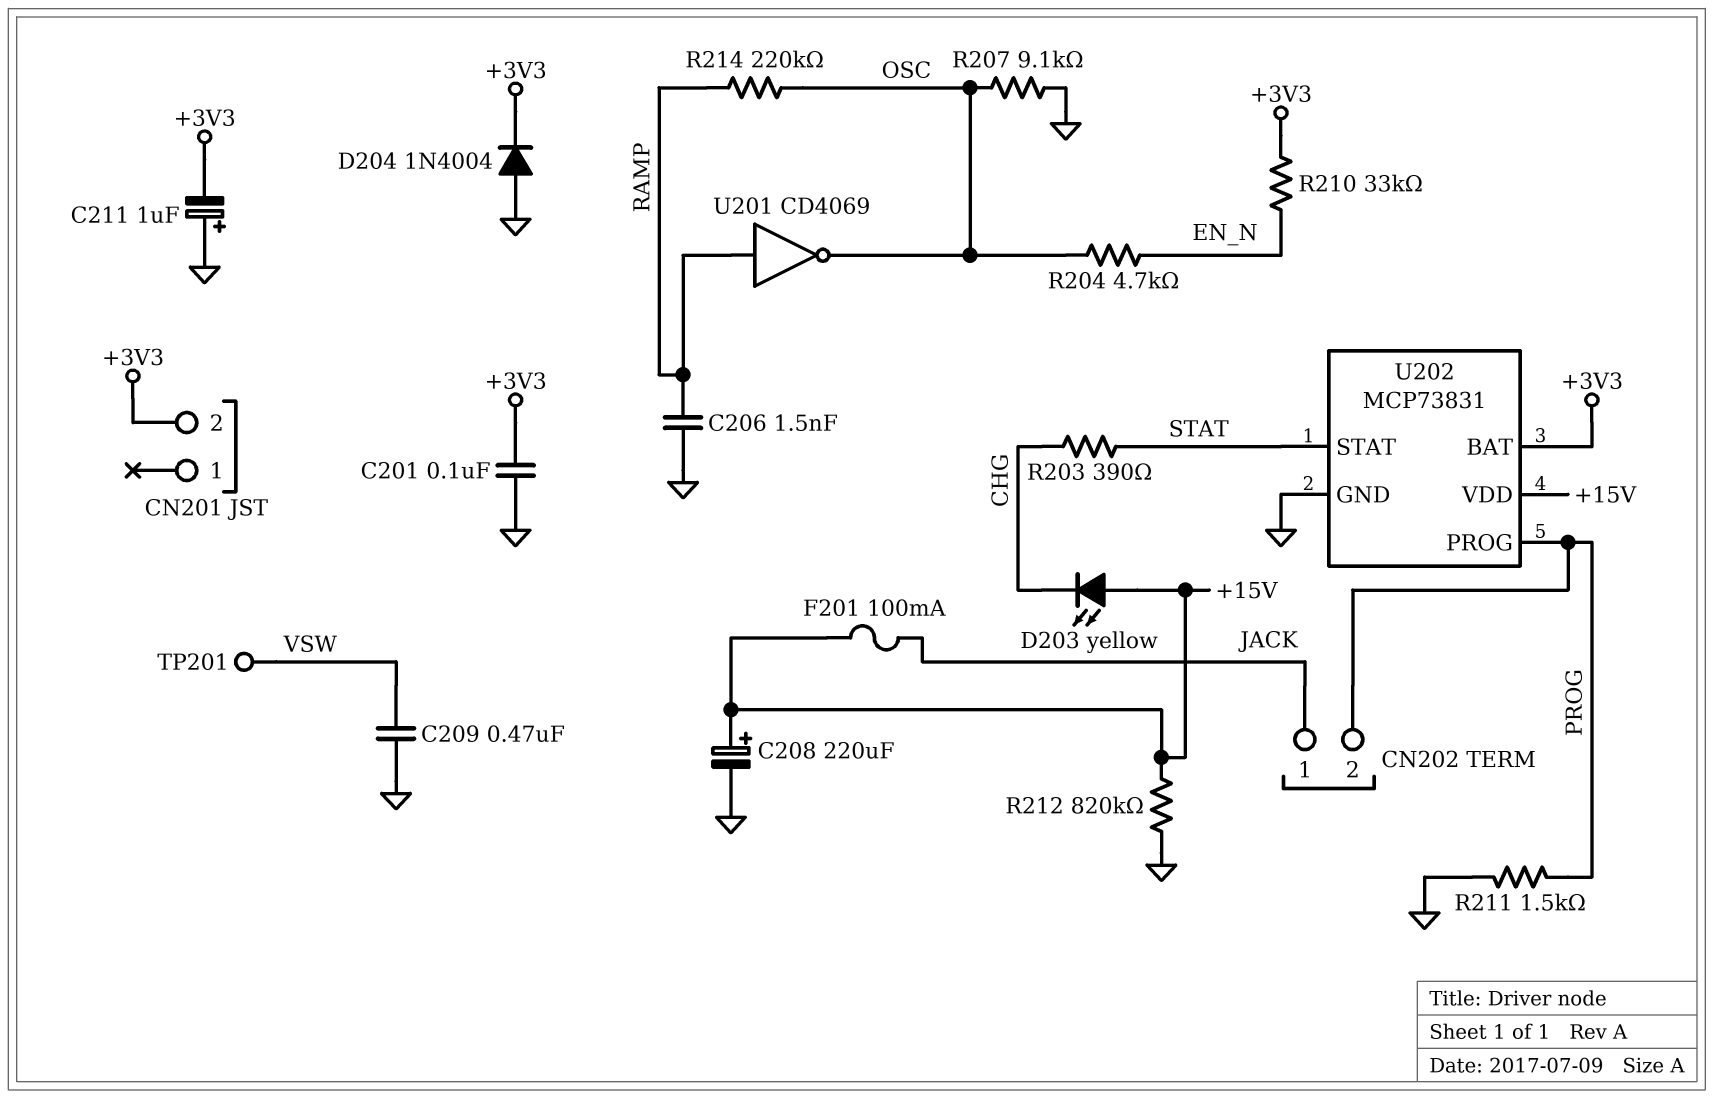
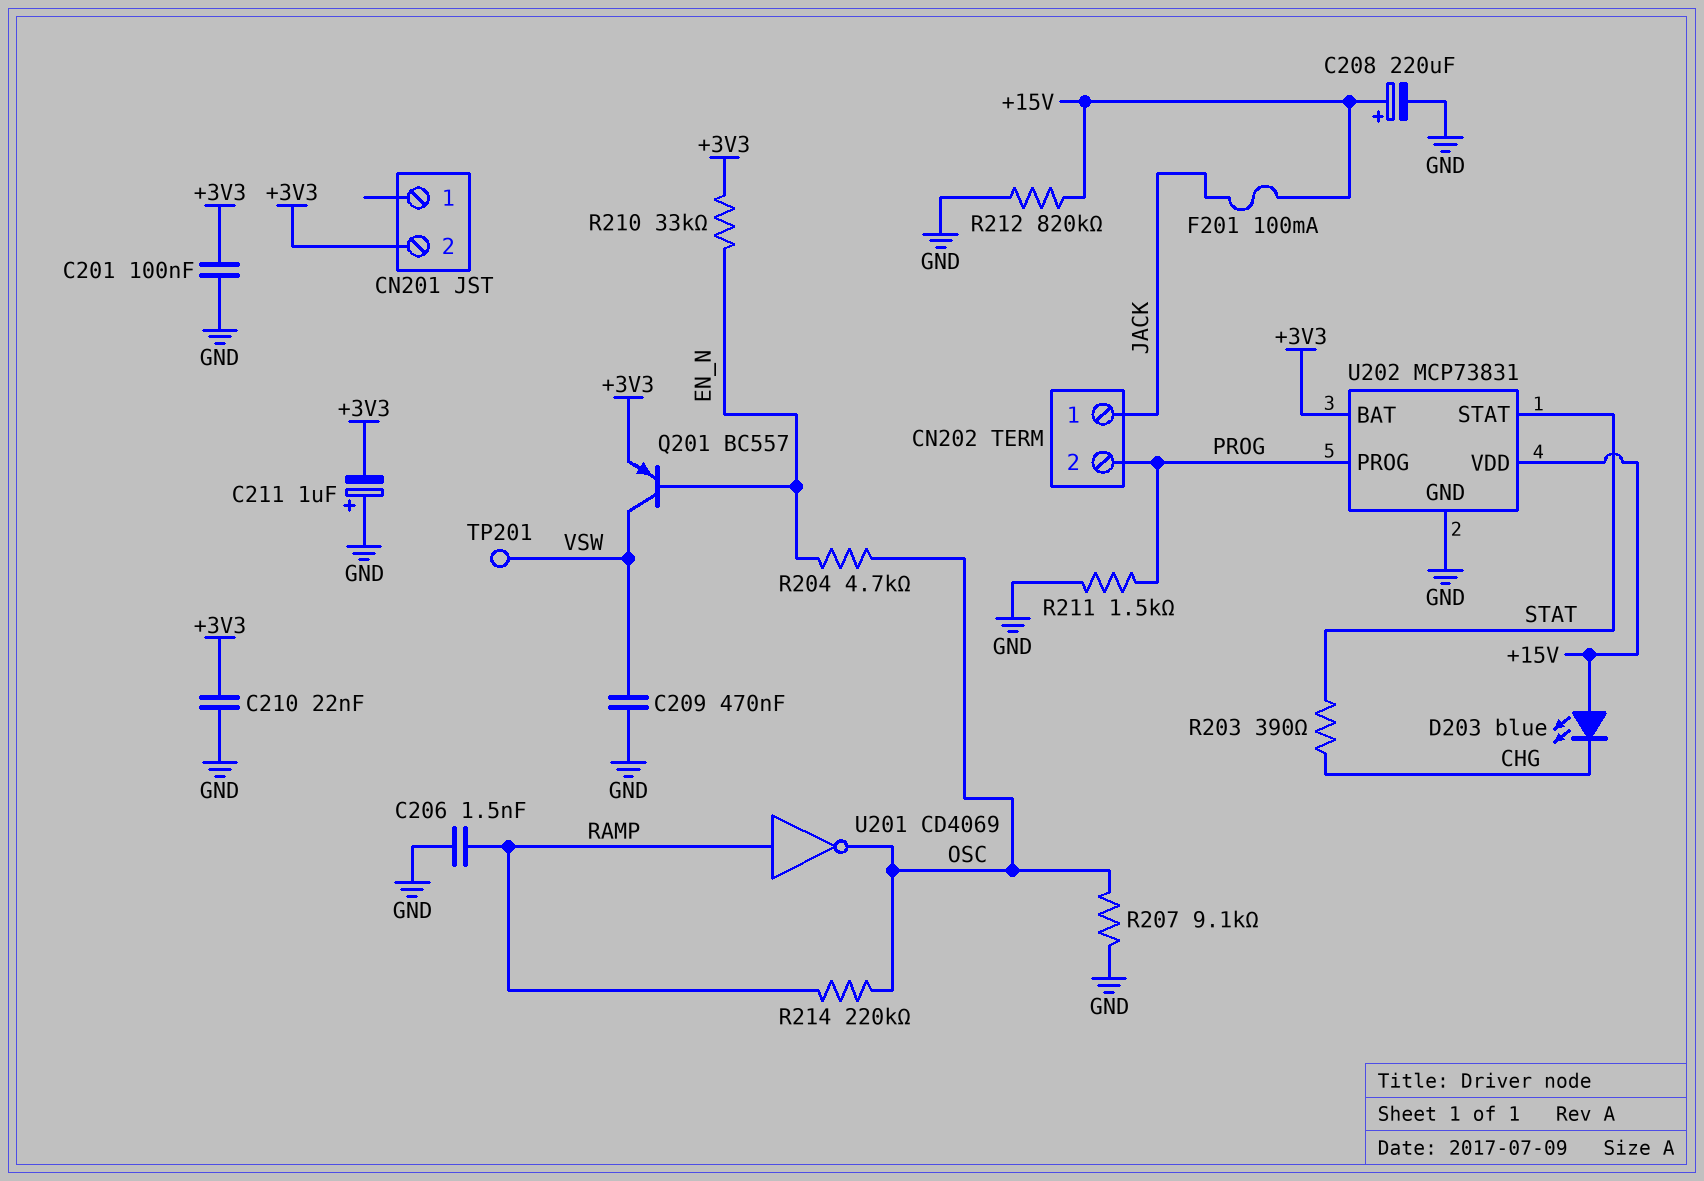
C210: none -> 22nF (+3V3, GND)
D203: LED yellow (A +15V, K CHG) -> LED blue (A +15V, K CHG)
D204: diode 1N4004 (A GND, K +3V3) -> none
Q201: none -> PNP BC557 (B EN_N, C VSW, E +3V3)

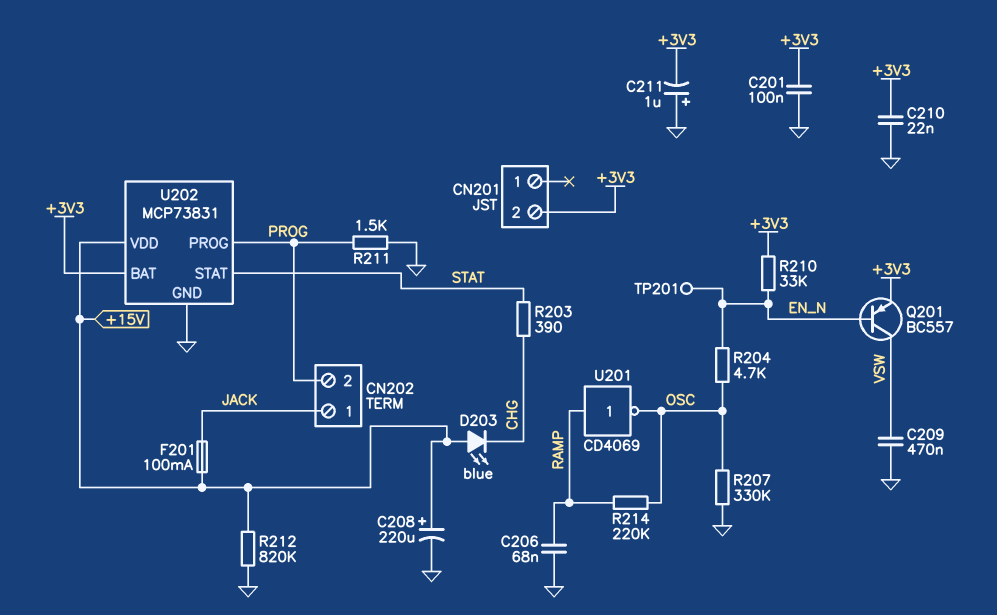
C206: 1.5nF (GND, RAMP) -> 68nF (GND, RAMP)
R207: 9.1k (GND, OSC) -> 330k (GND, OSC)
TP201: test point (VSW) -> test point (EN_N)

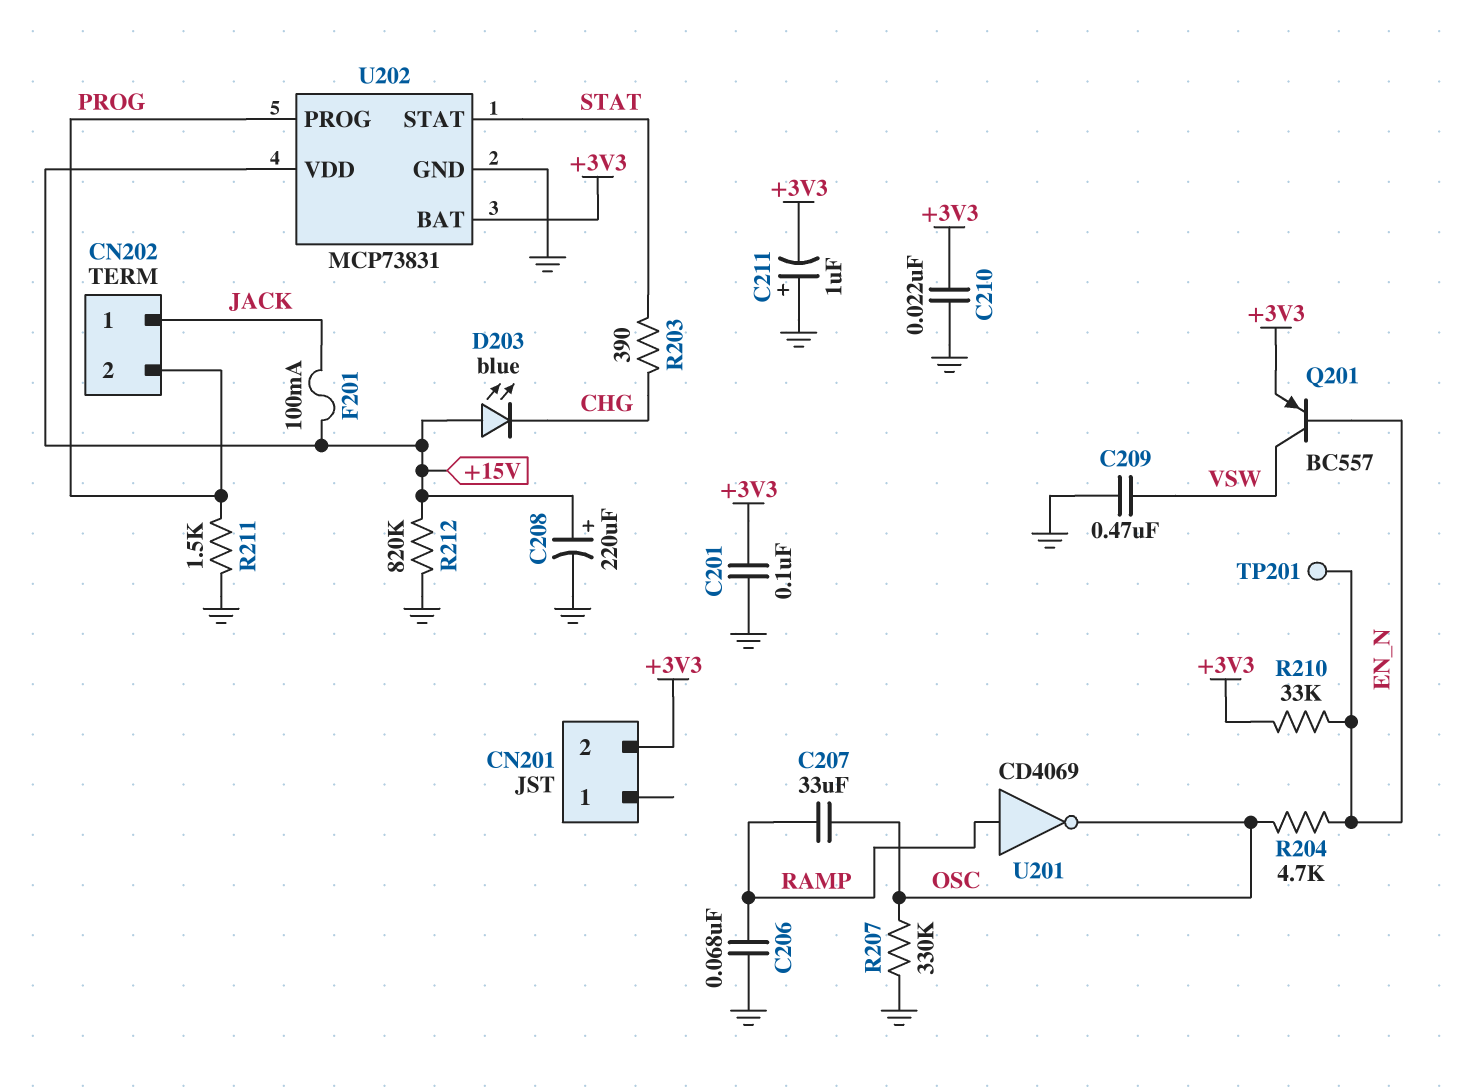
C207: none -> 33uF (OSC, RAMP)
R214: 220k (OSC, RAMP) -> none

